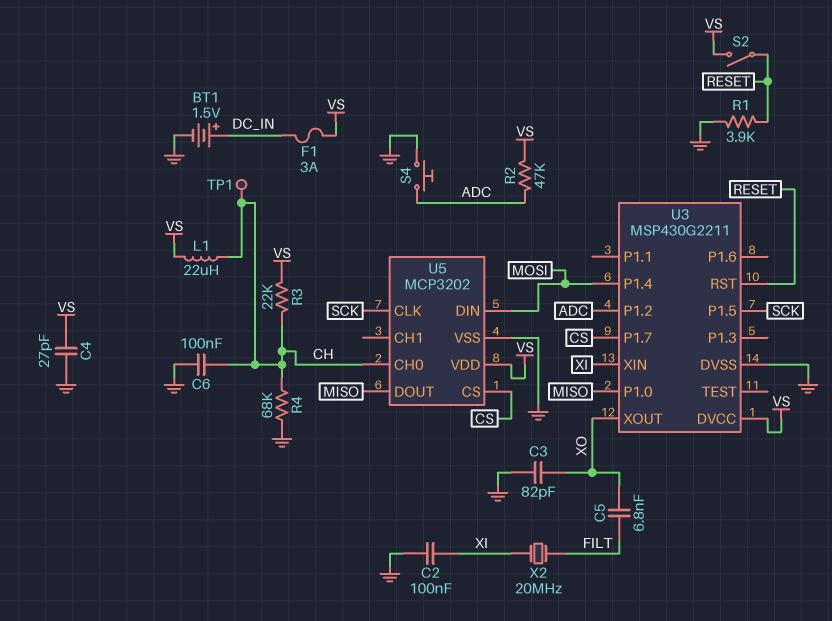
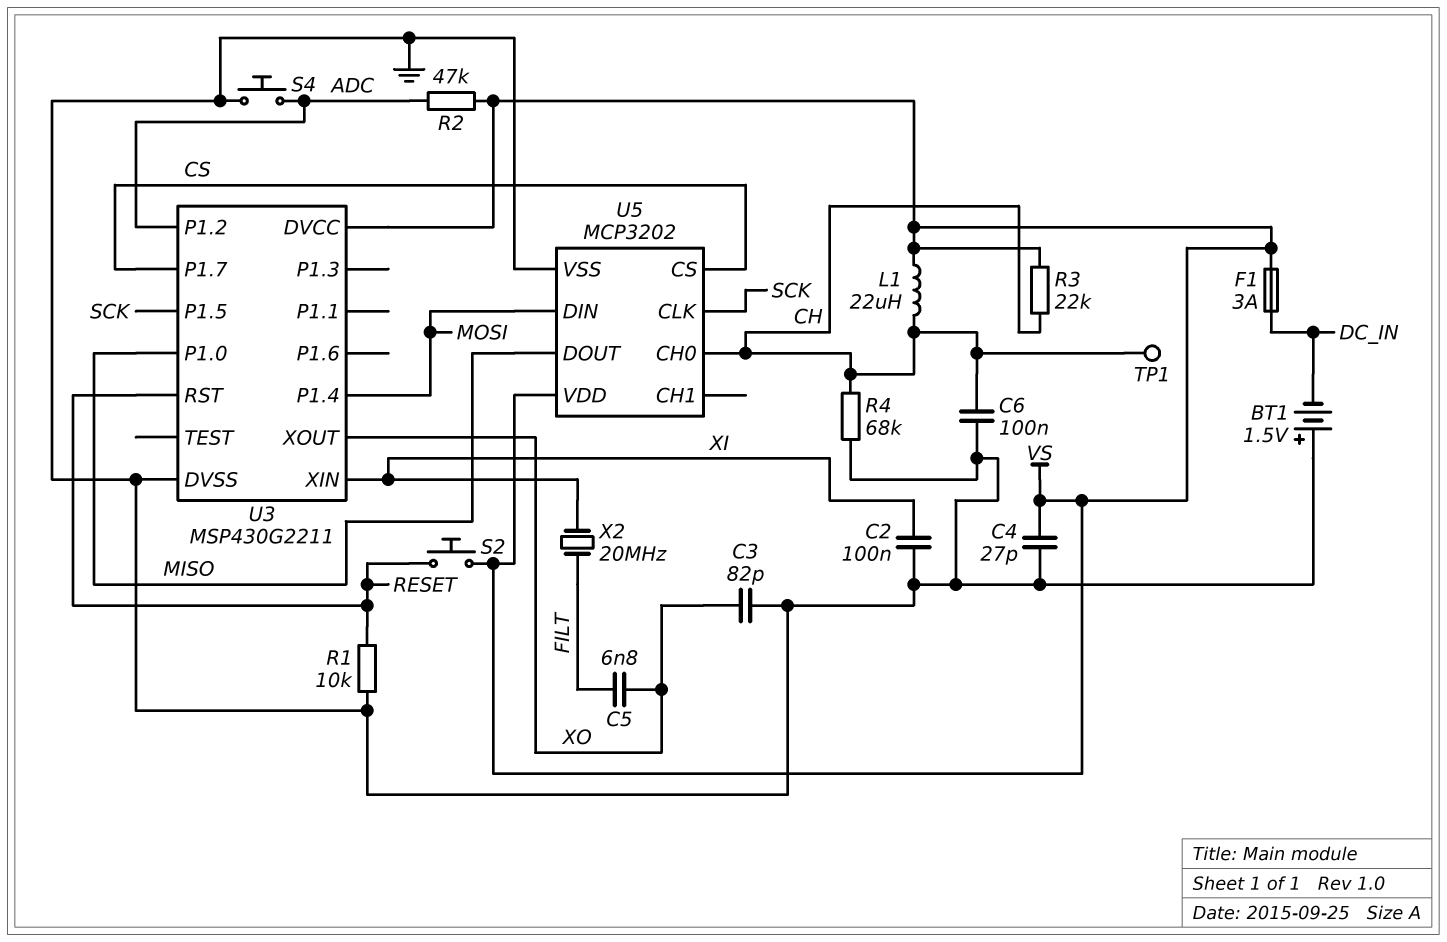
BT1: 1.5V (plus DC_IN, minus GND) -> 1.5V (plus GND, minus DC_IN)
R1: 3.9k (GND, RESET) -> 10k (GND, RESET)
S2: switch (RESET, VS) -> button (RESET, VS)

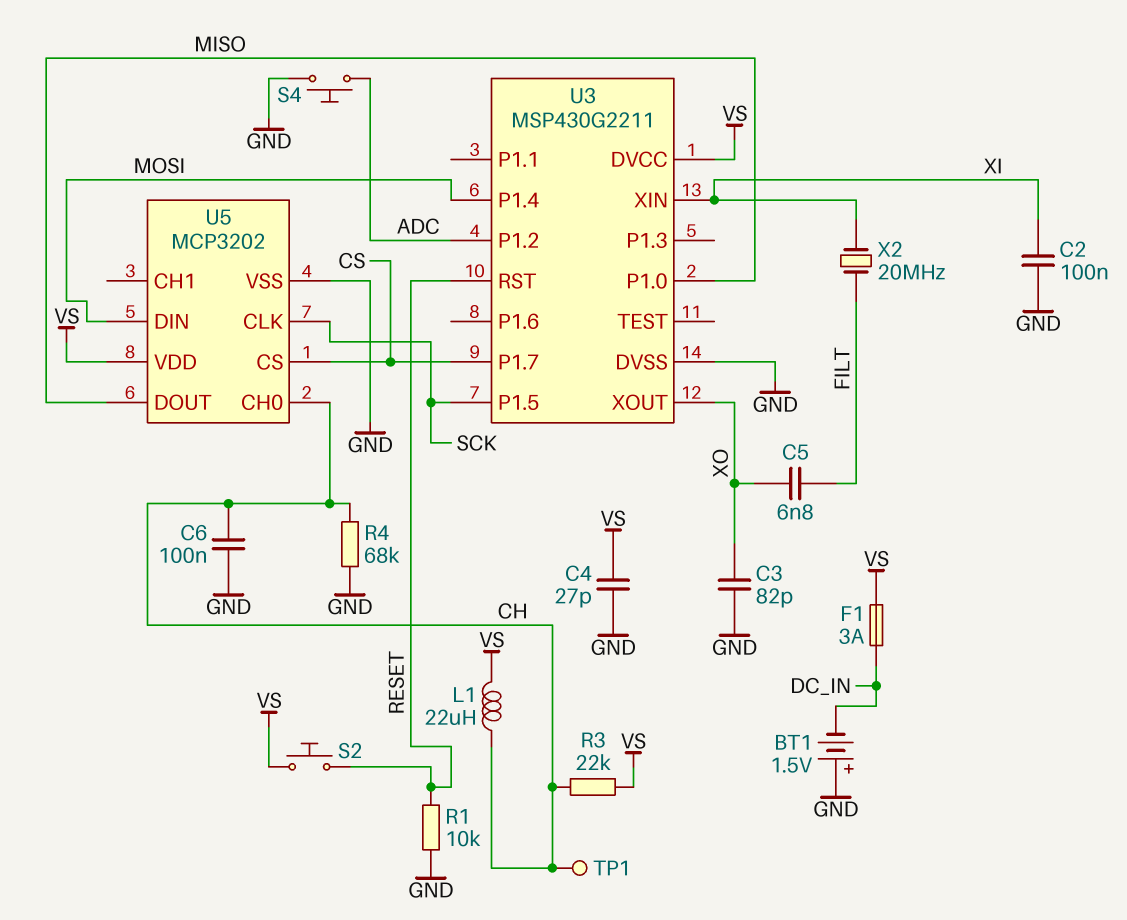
R2: 47k (ADC, VS) -> none

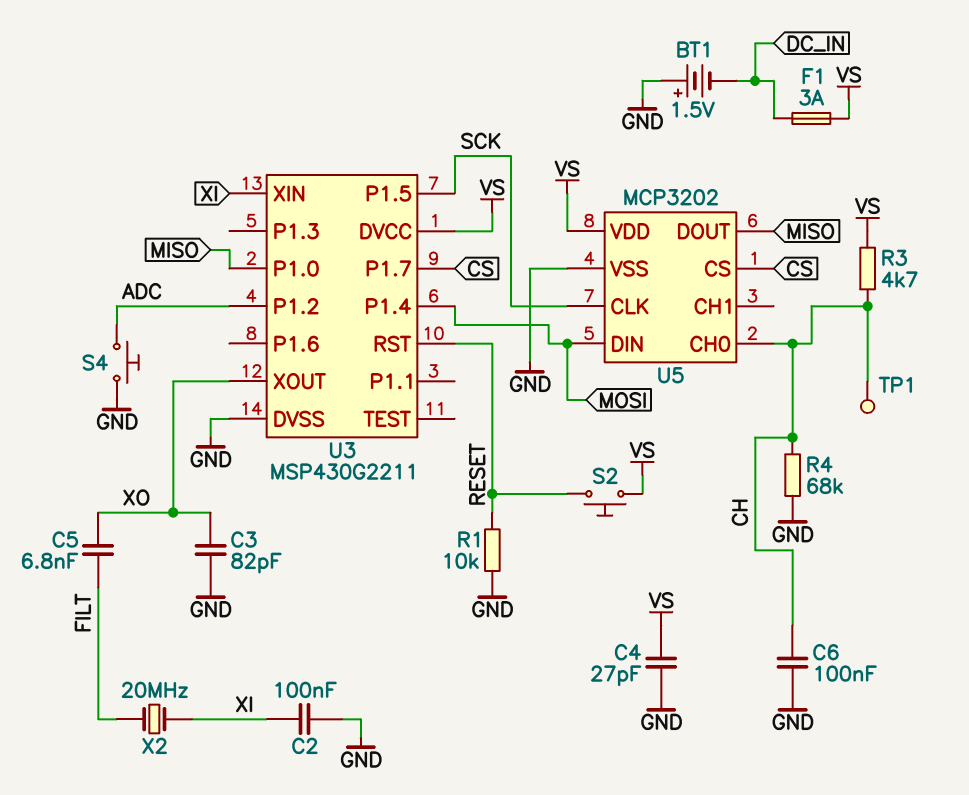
L1: 22uH (CH, VS) -> none
R3: 22k (CH, VS) -> 4.7k (CH, VS)

